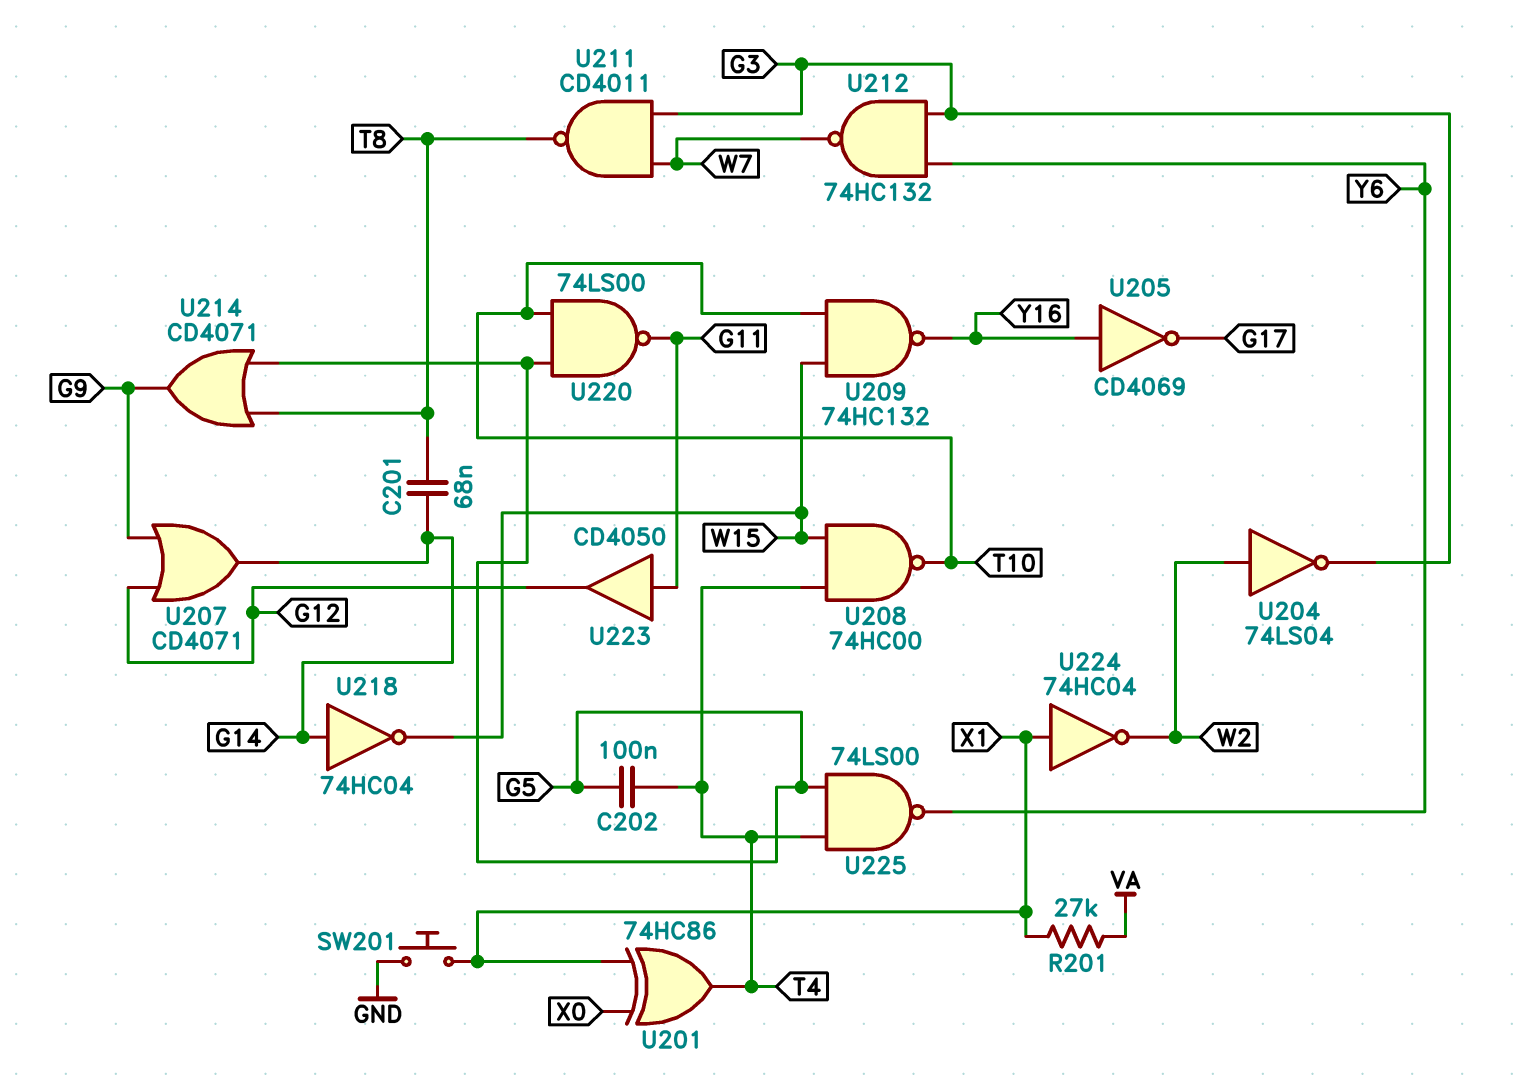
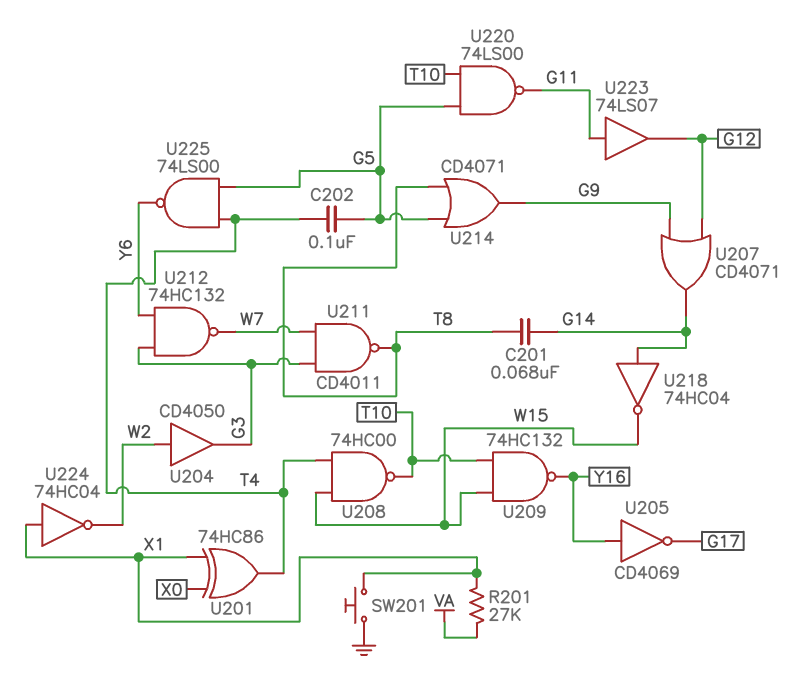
U204: NOT 74LS04 (in W2, out G3) -> buffer CD4050 (in W2, out G3)
U223: buffer CD4050 (in G11, out G12) -> buffer 74LS07 (in G11, out G12)

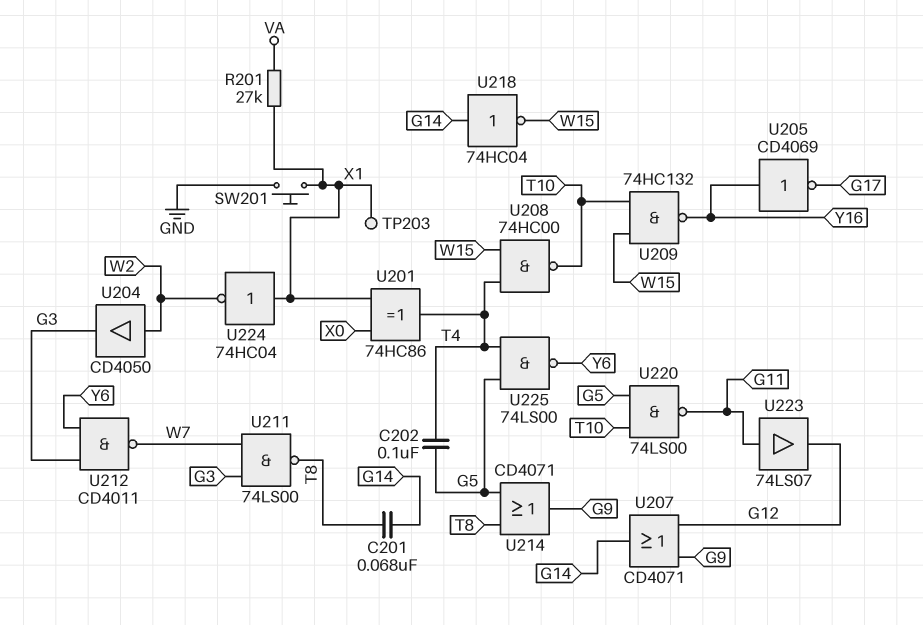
TP203: none -> test point (X1)
U211: NAND CD4011 (in G3, in W7, out T8) -> NAND 74LS00 (in G3, in W7, out T8)
U212: NAND 74HC132 (in G3, in Y6, out W7) -> NAND CD4011 (in G3, in Y6, out W7)

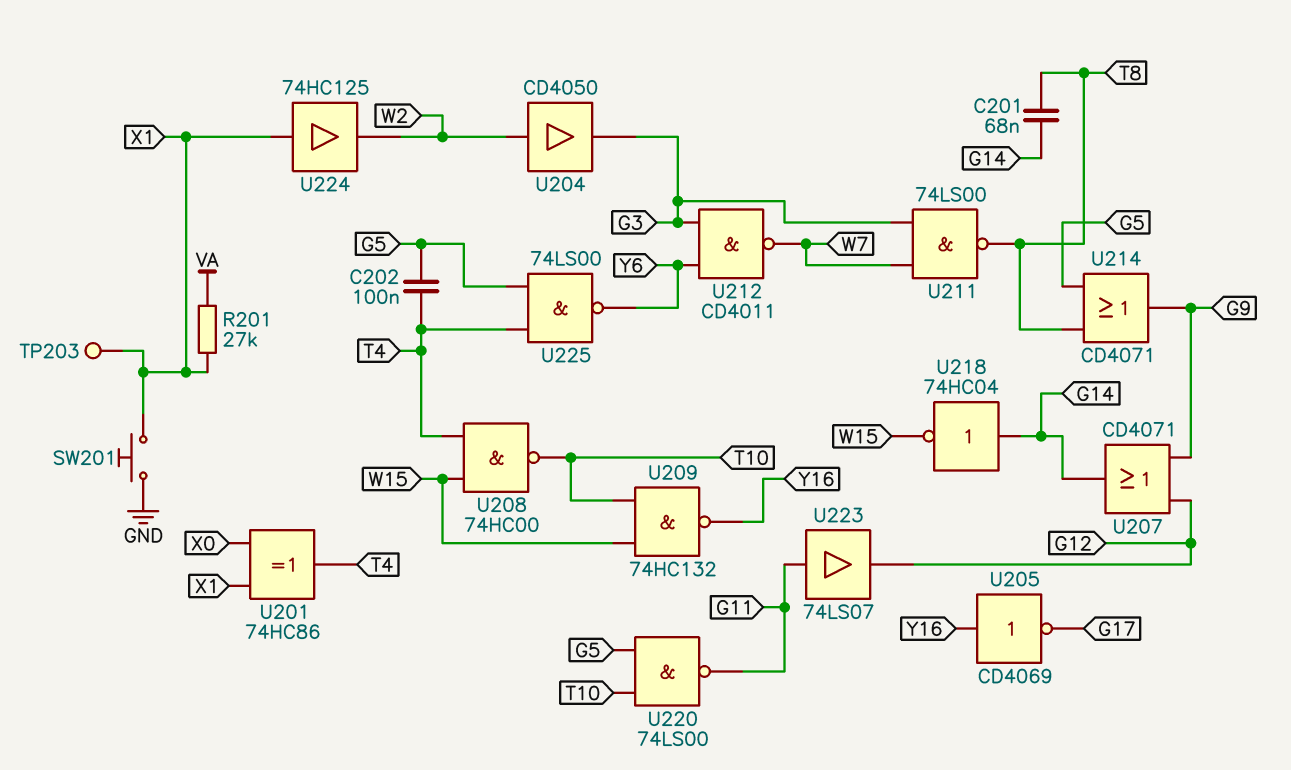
U224: NOT 74HC04 (in X1, out W2) -> buffer 74HC125 (in X1, out W2)

